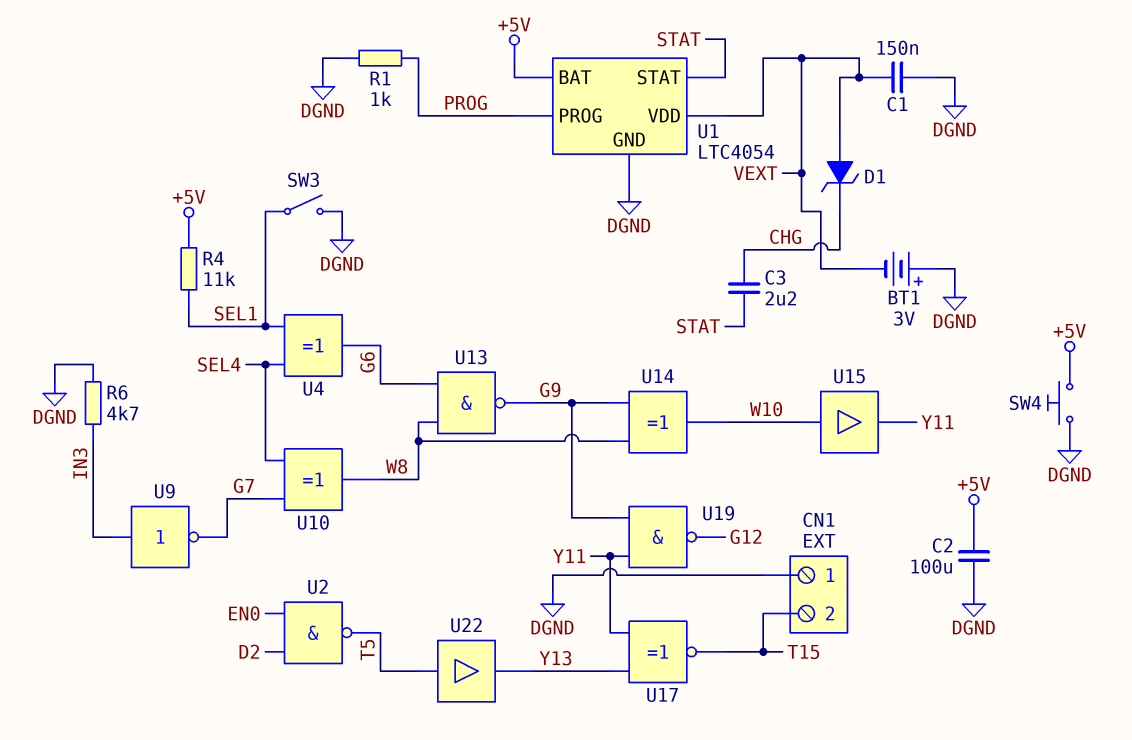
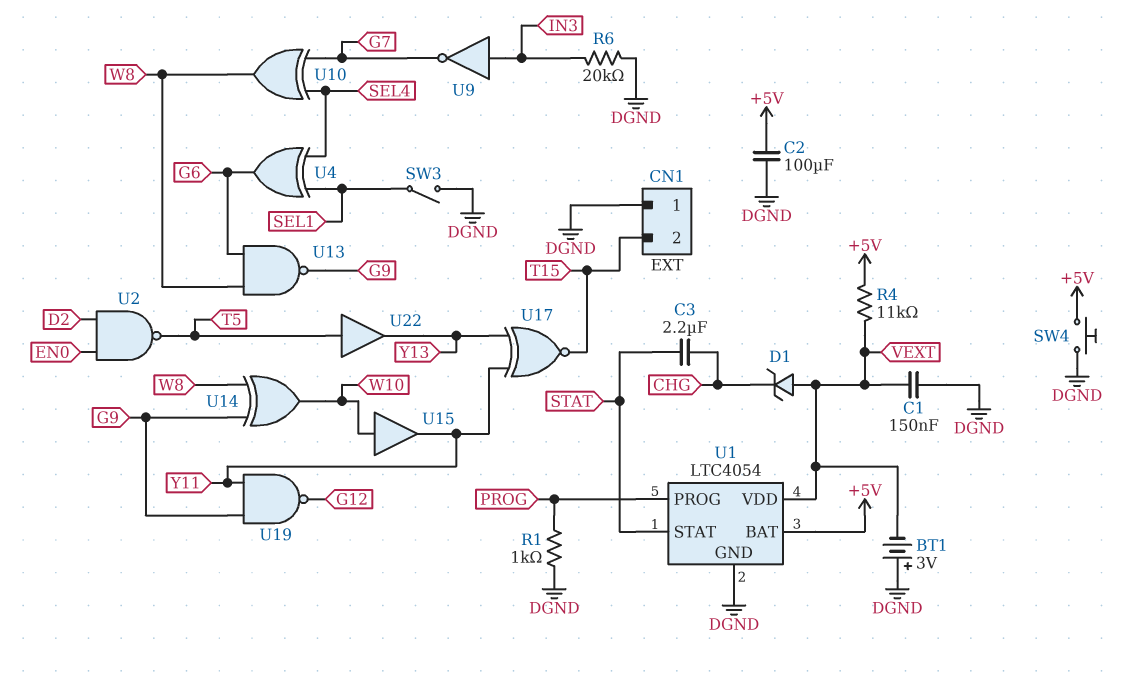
R4: 11k (+5V, SEL1) -> 11k (+5V, VEXT)
R6: 4.7k (DGND, IN3) -> 20k (DGND, IN3)

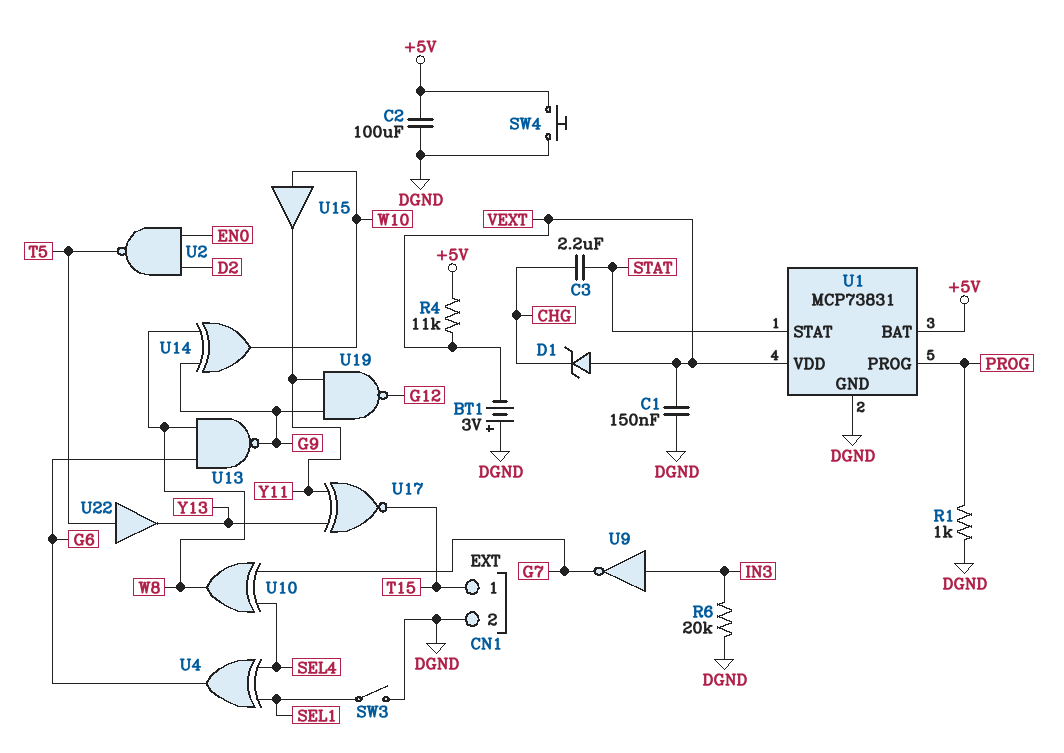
CN1 pin 1: DGND -> T15
CN1 pin 2: T15 -> DGND
U1: LTC4054 -> MCP73831

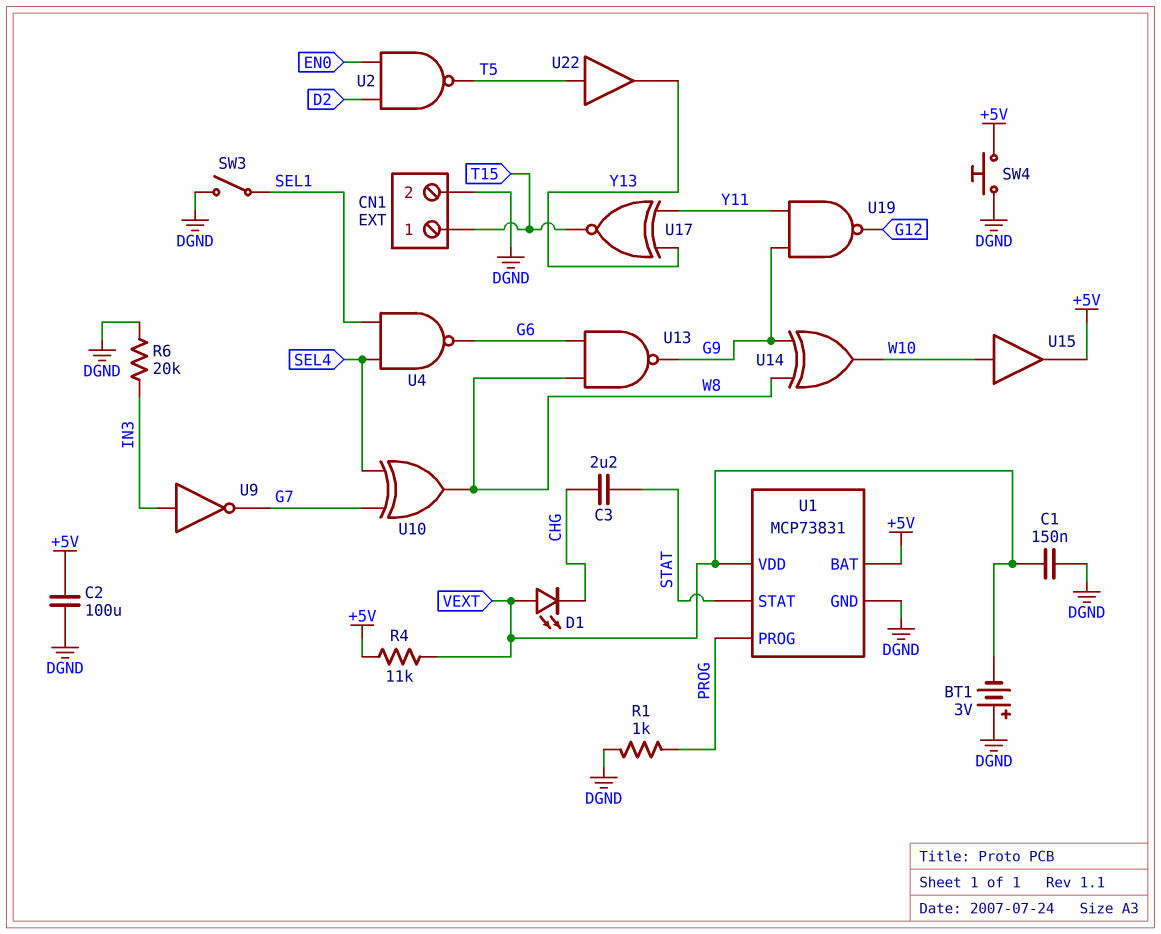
D1: zener (A VEXT, K CHG) -> LED (A VEXT, K CHG)
U4: XOR (in SEL1, in SEL4, out G6) -> NAND (in SEL1, in SEL4, out G6)
U15: buffer (in W10, out Y11) -> buffer (in W10, out +5V)

